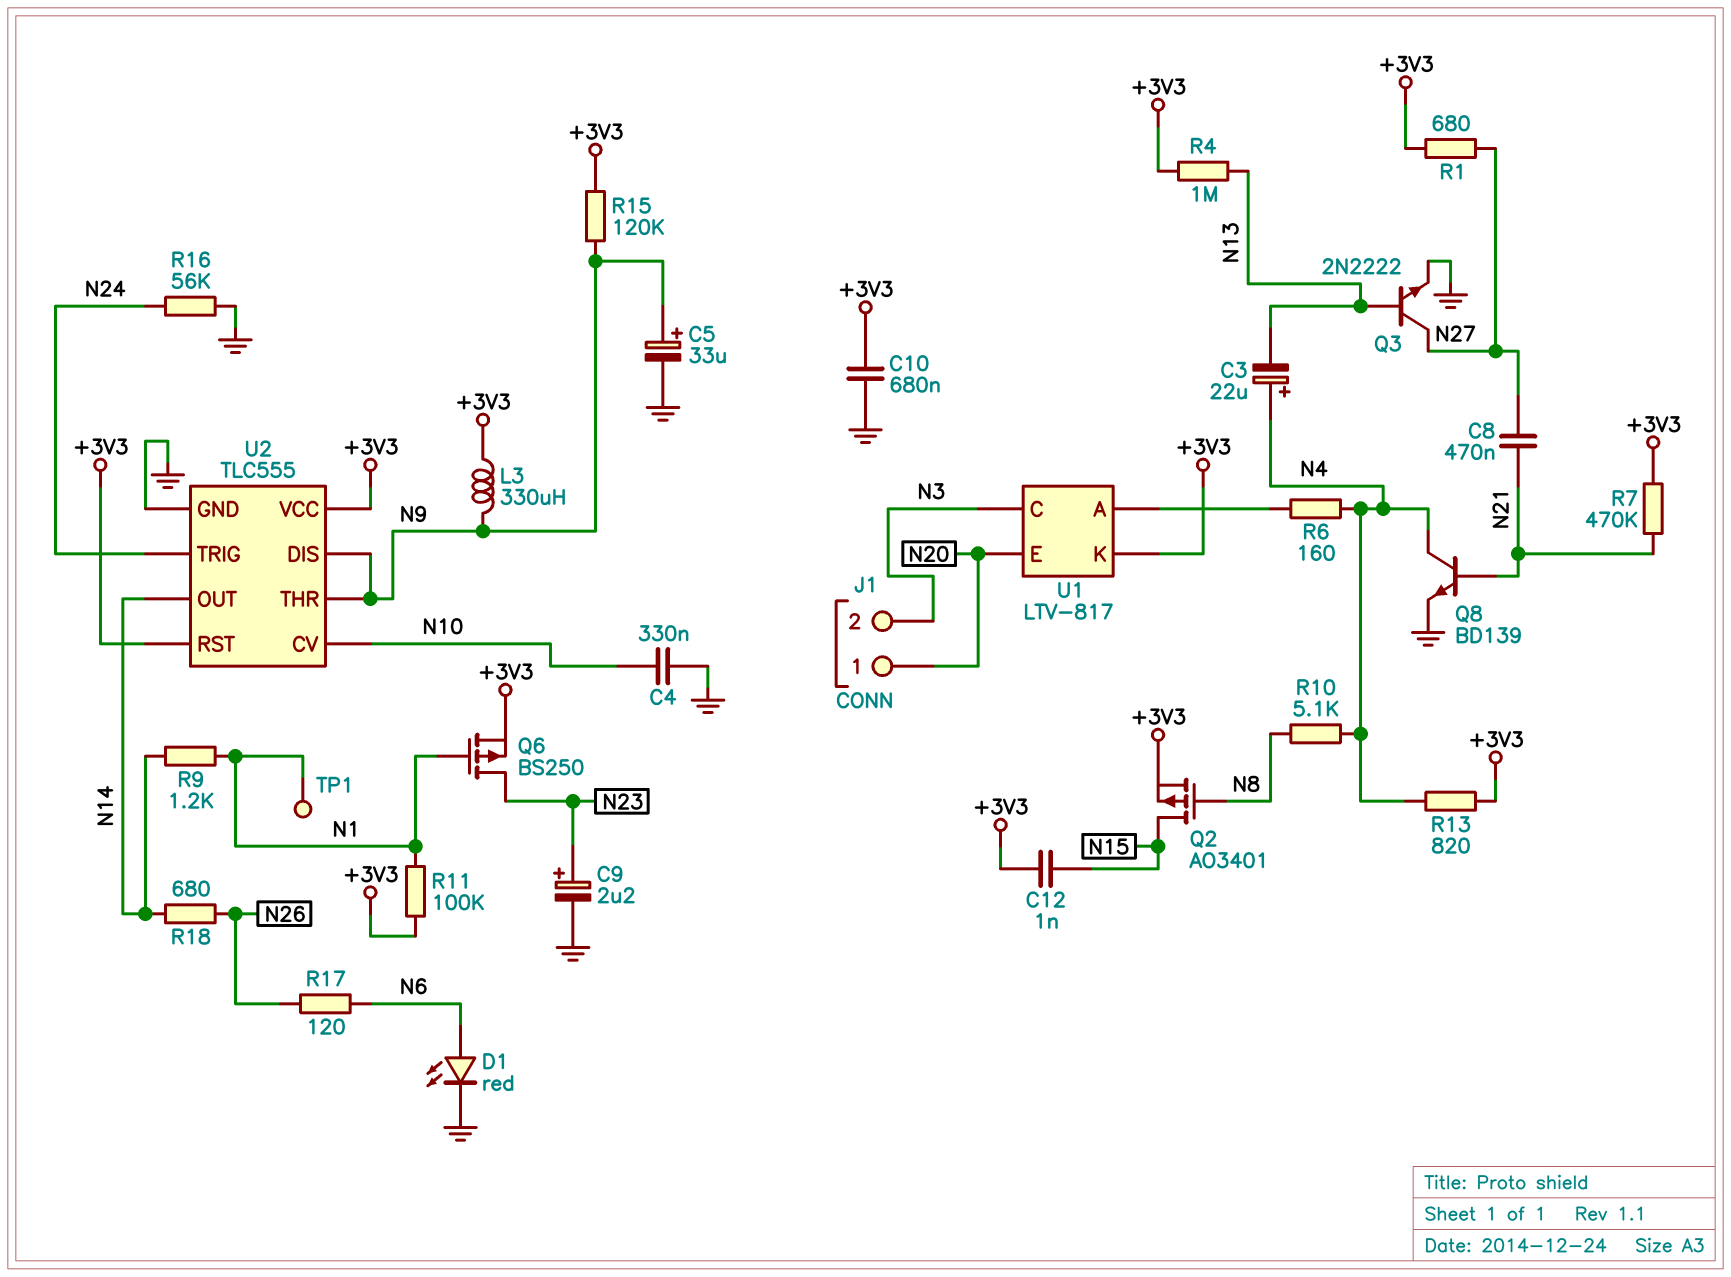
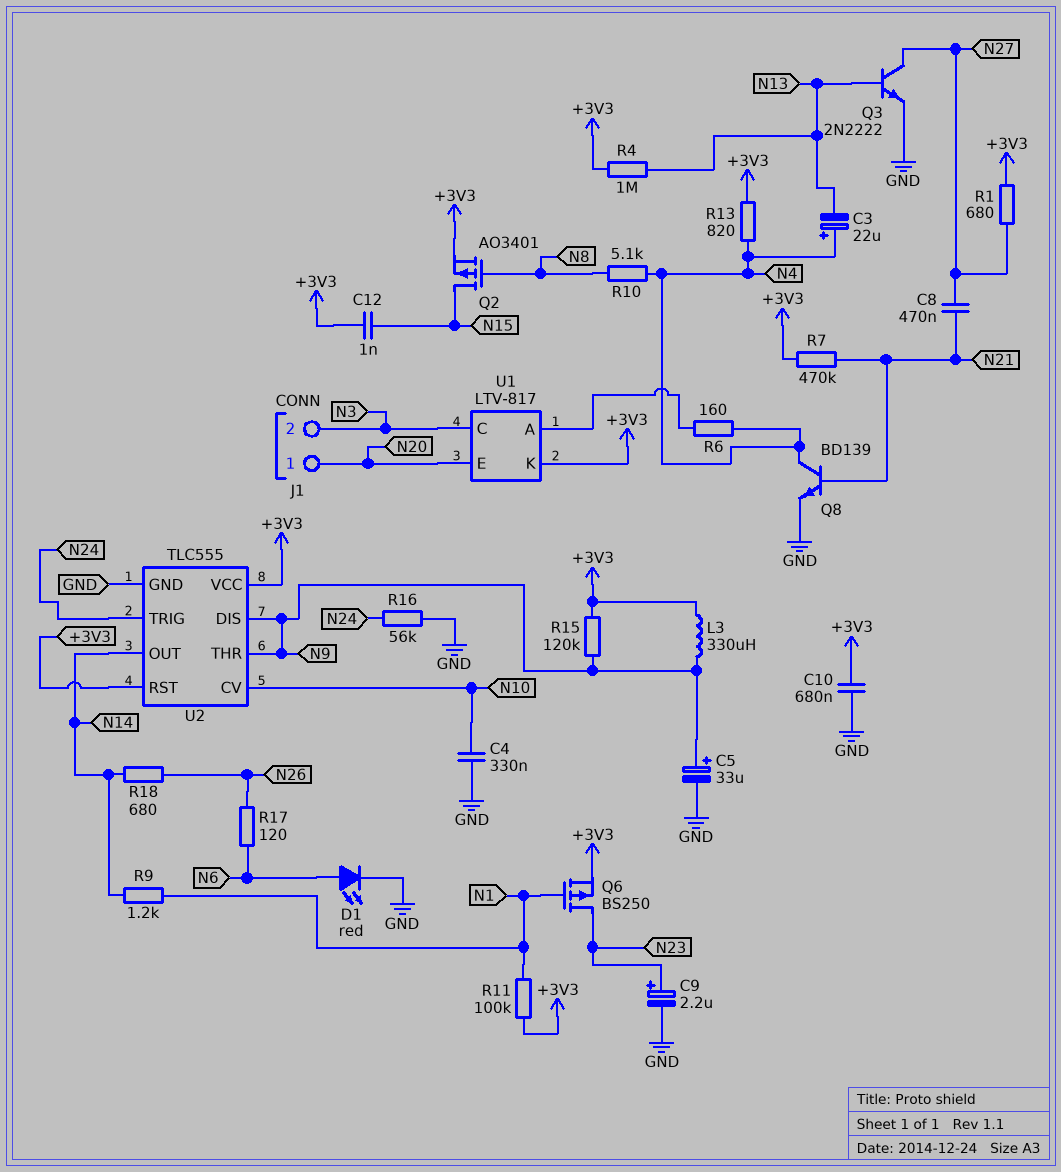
TP1: test point (N1) -> none

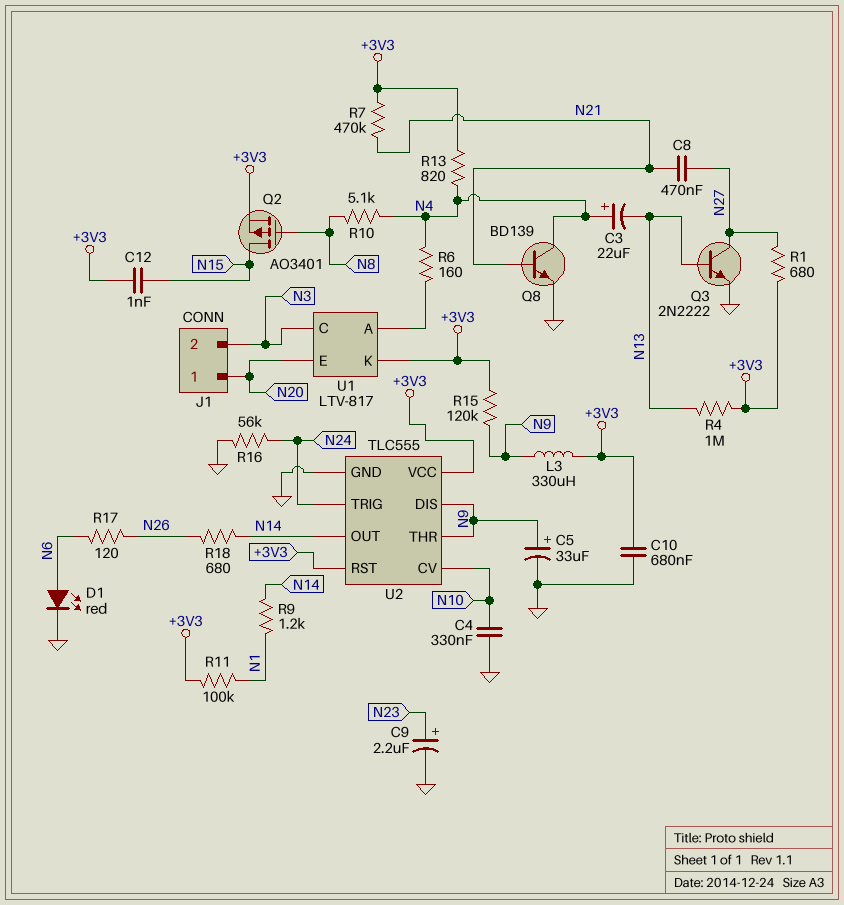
Q6: PMOS BS250 (G N1, D N23, S +3V3) -> none

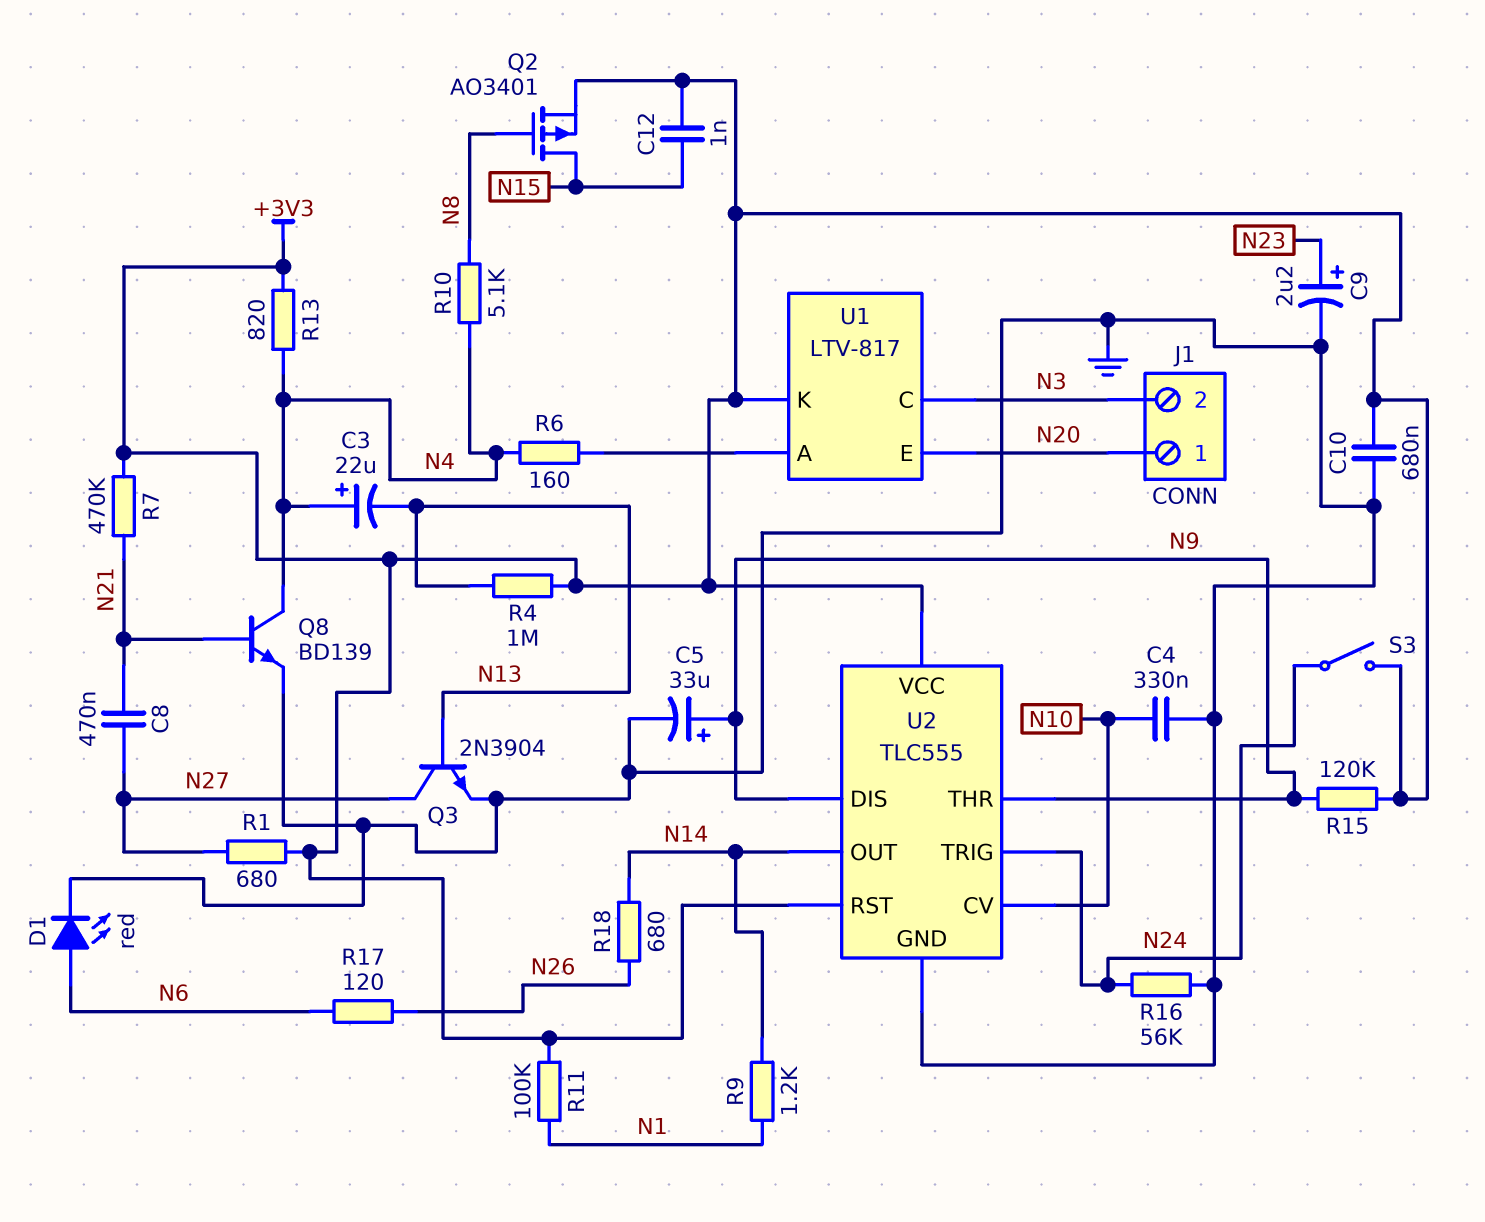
L3: 330uH (+3V3, N9) -> none
Q3: NPN 2N2222 (B N13, C N27, E GND) -> NPN 2N3904 (B N13, C N27, E GND)
S3: none -> switch (+3V3, N24)

